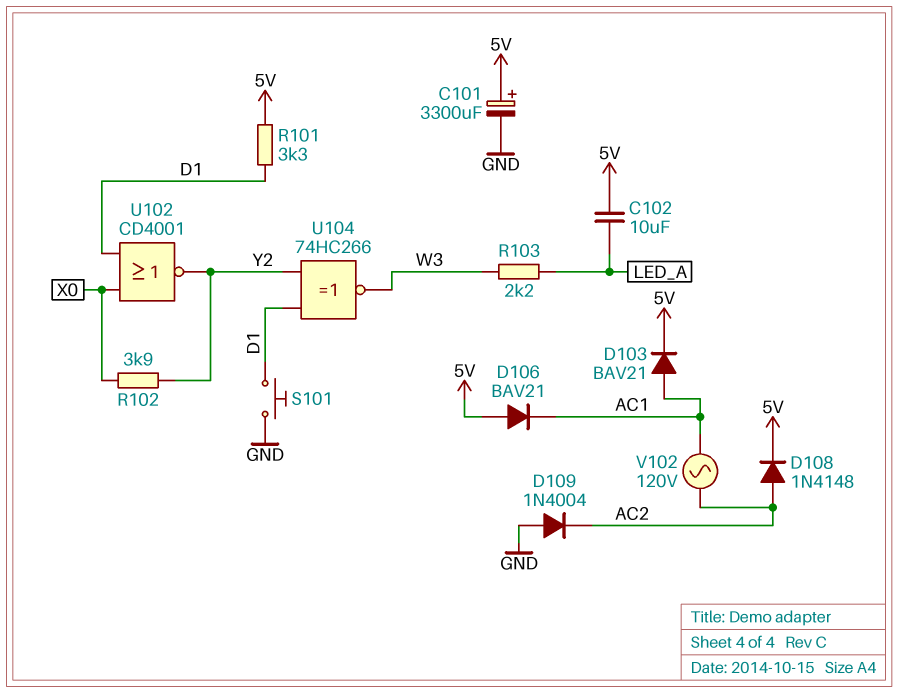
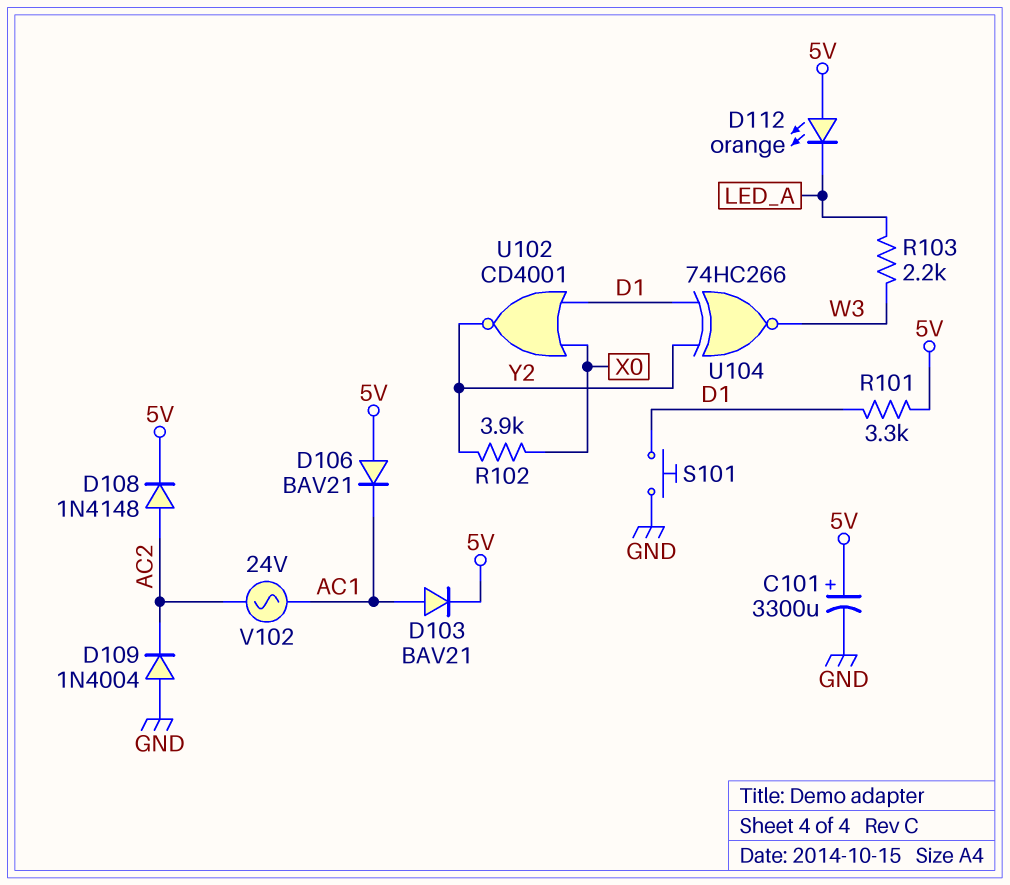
C102: 10uF (5V, LED_A) -> none
D112: none -> LED orange (A 5V, K LED_A)
V102: AC 120V (AC1, AC2) -> AC 24V (AC1, AC2)

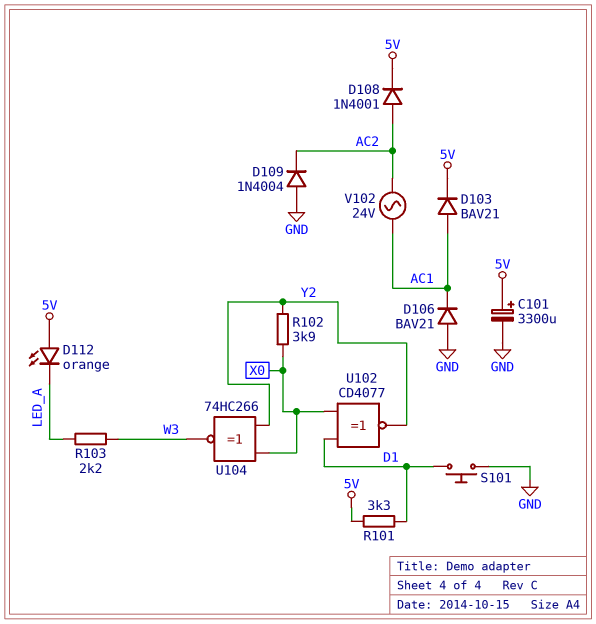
D106: diode BAV21 (A 5V, K AC1) -> diode BAV21 (A GND, K AC1)
D108: diode 1N4148 (A AC2, K 5V) -> diode 1N4001 (A AC2, K 5V)
U102: NOR CD4001 (in D1, in X0, out Y2) -> XNOR CD4077 (in D1, in X0, out Y2)
U104: XNOR 74HC266 (in D1, in Y2, out W3) -> XNOR 74HC266 (in X0, in Y2, out W3)

